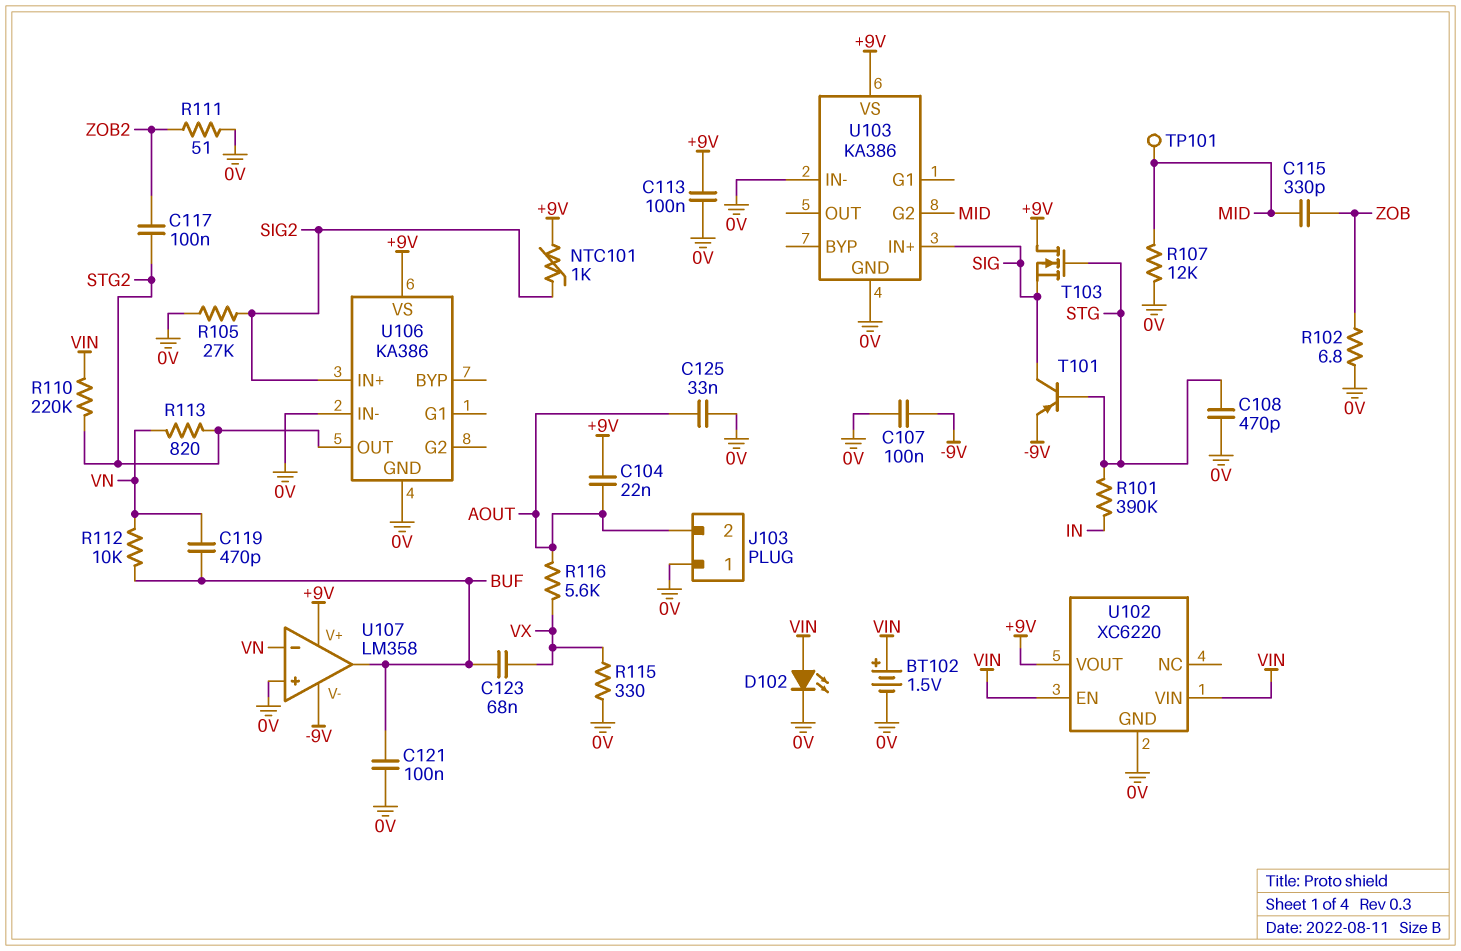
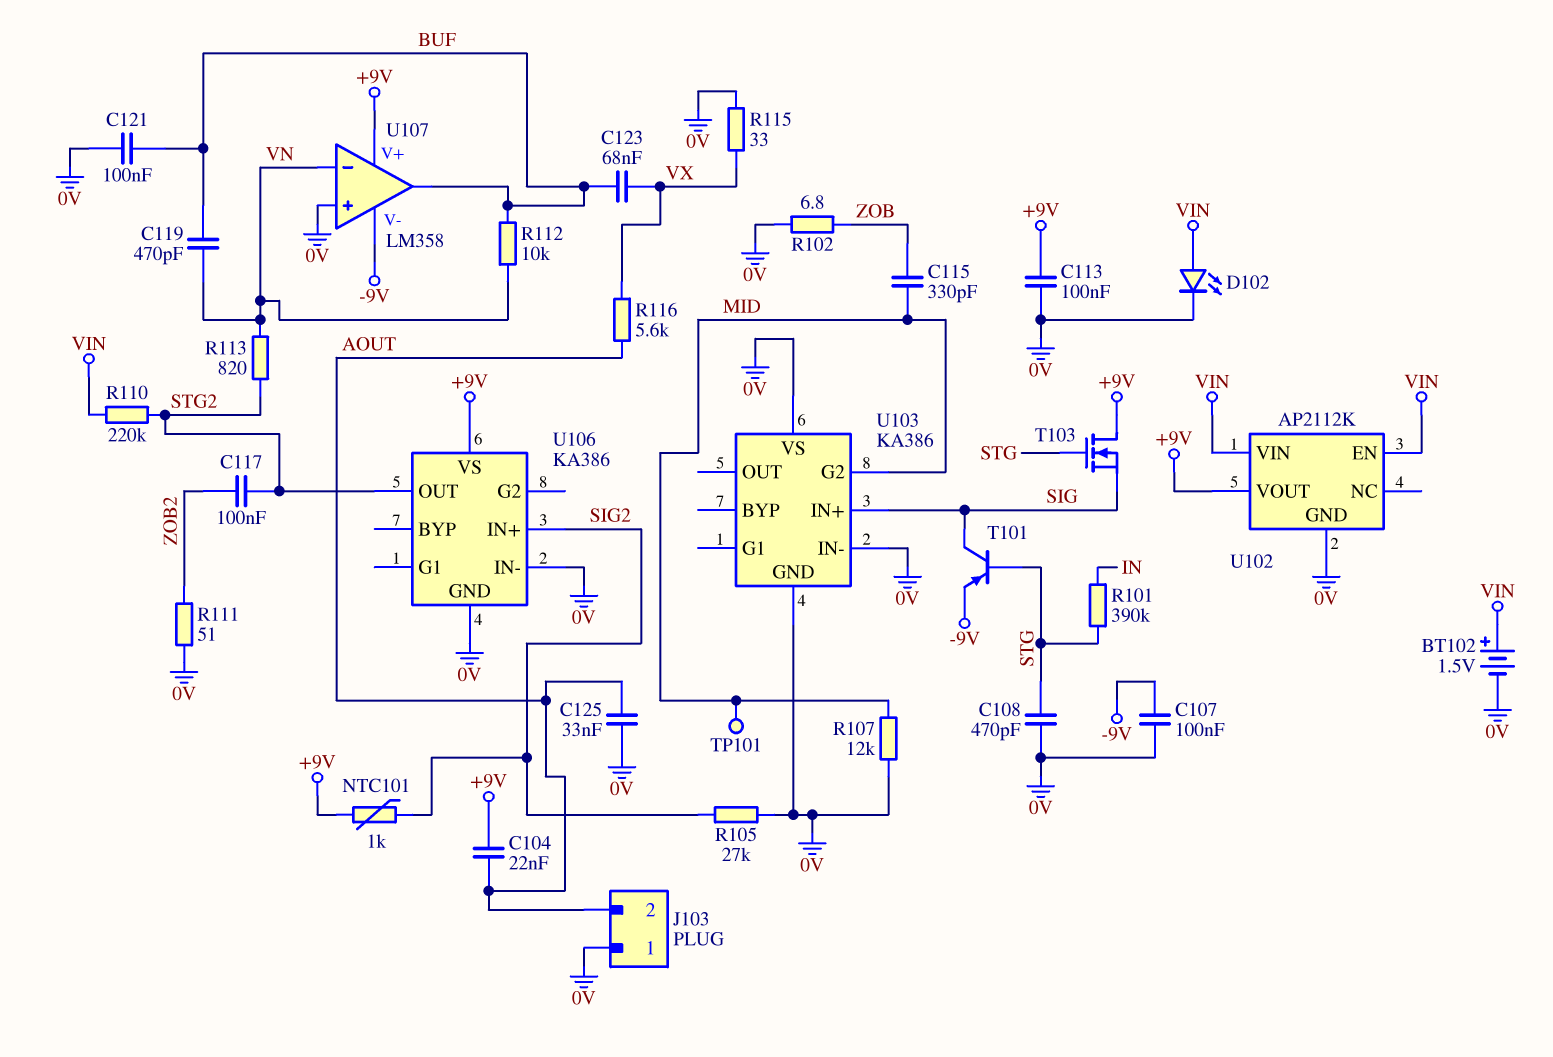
R115: 330 (0V, VX) -> 33 (0V, VX)
U102: XC6220 -> AP2112K
U103 pin VS: +9V -> 0V

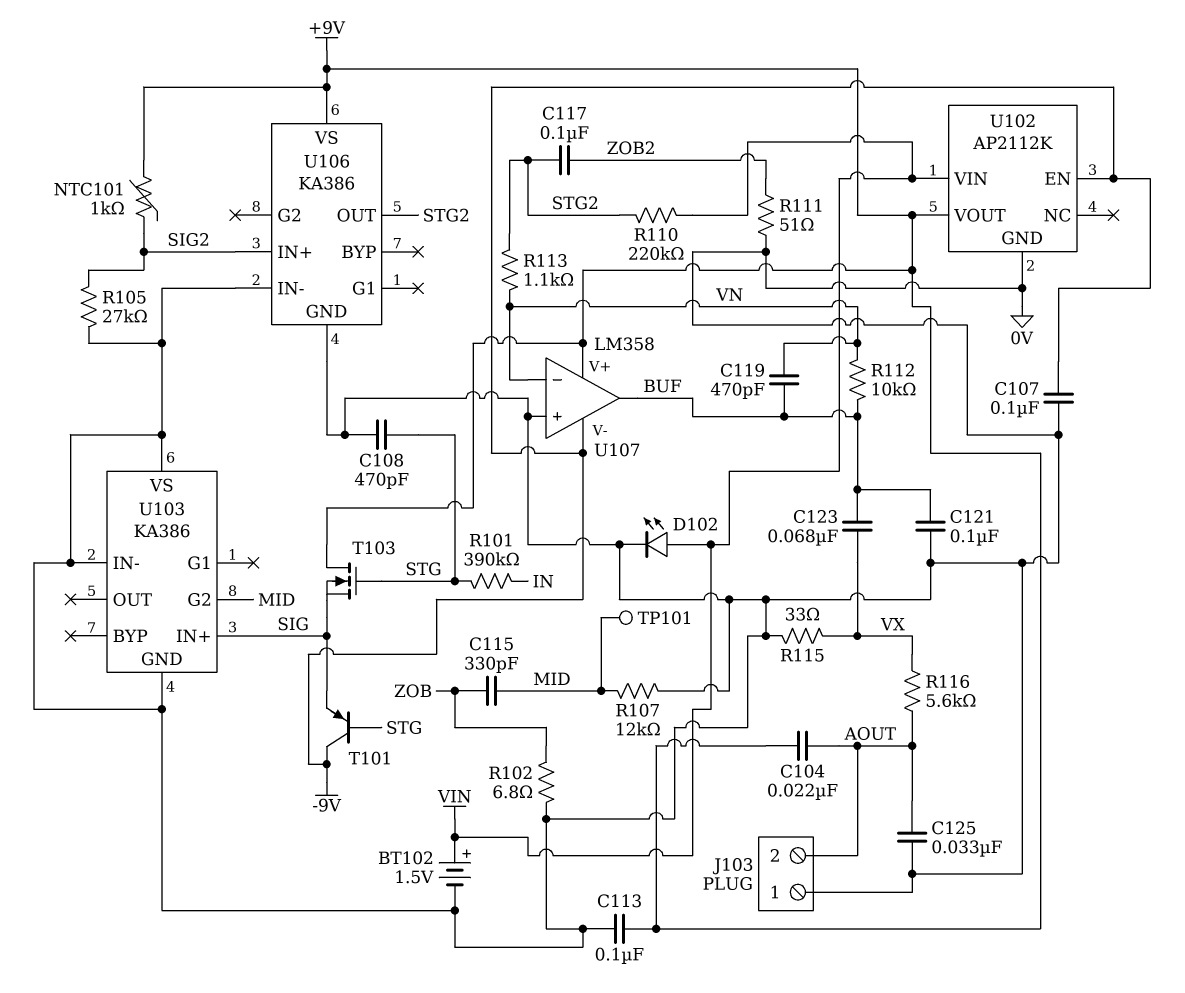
R113: 820 (STG2, VN) -> 1.1k (STG2, VN)
T101: PNP (B STG, C SIG, E -9V) -> PNP (B STG, C -9V, E SIG)
U102 pin EN: VIN -> -9V

